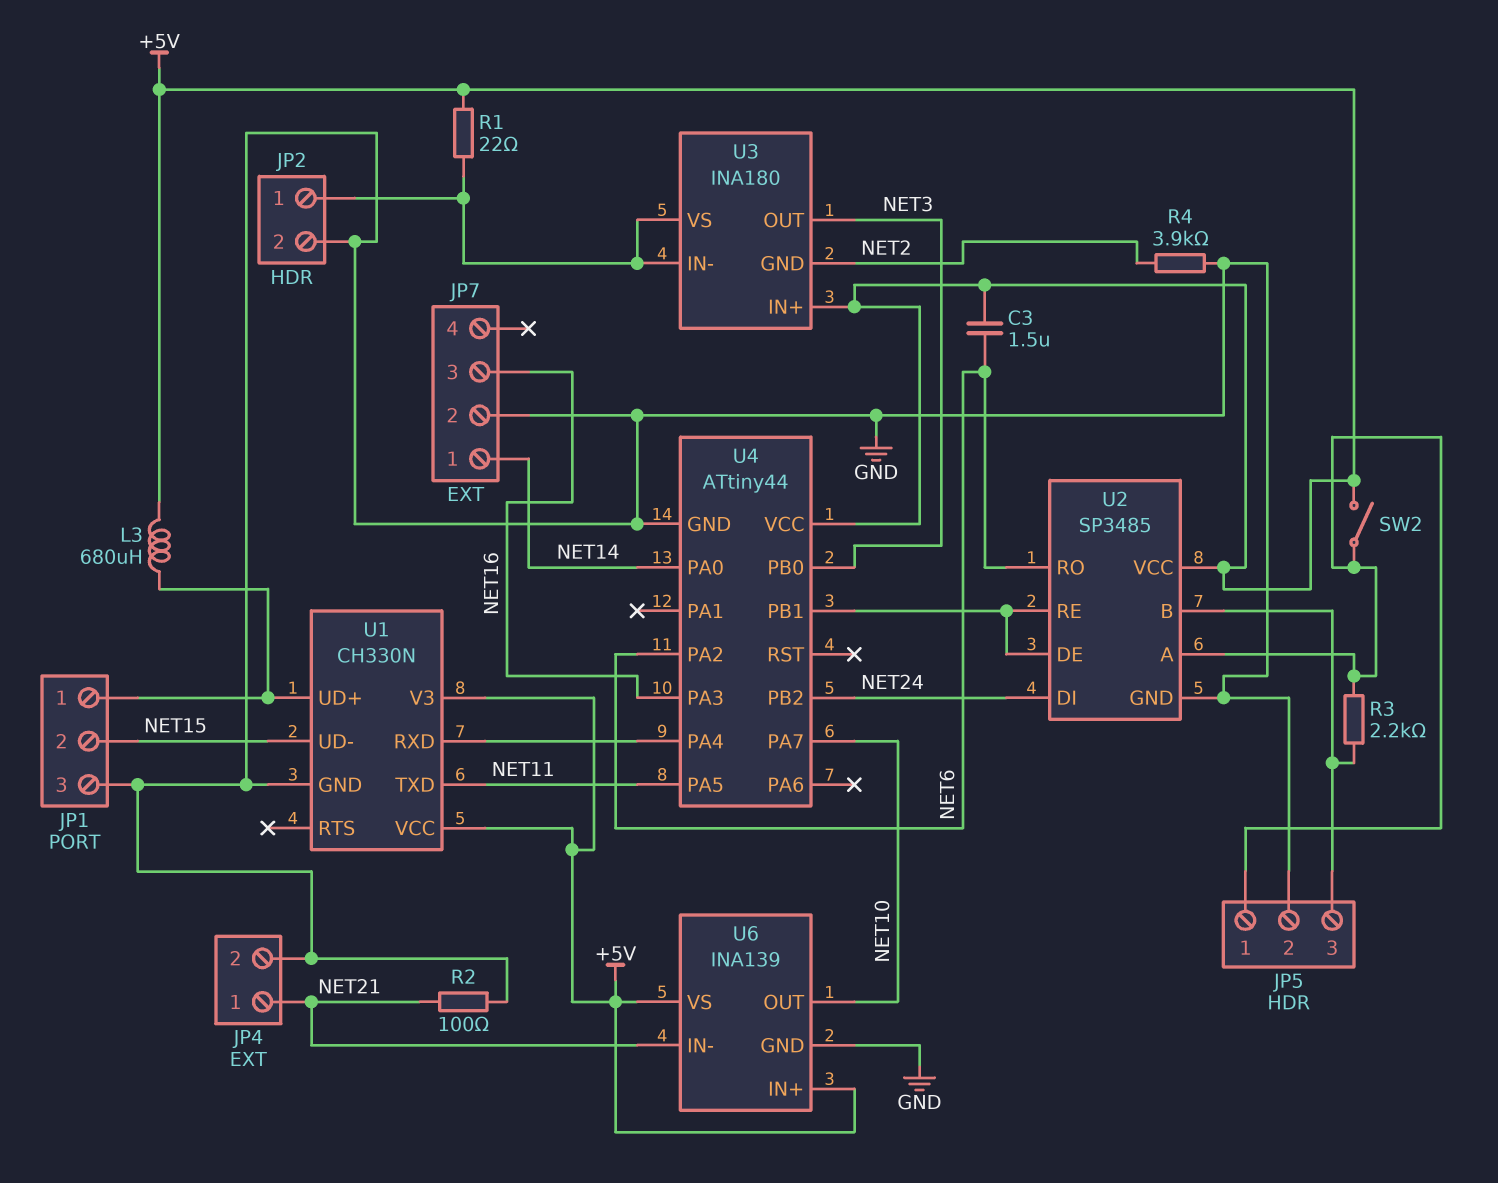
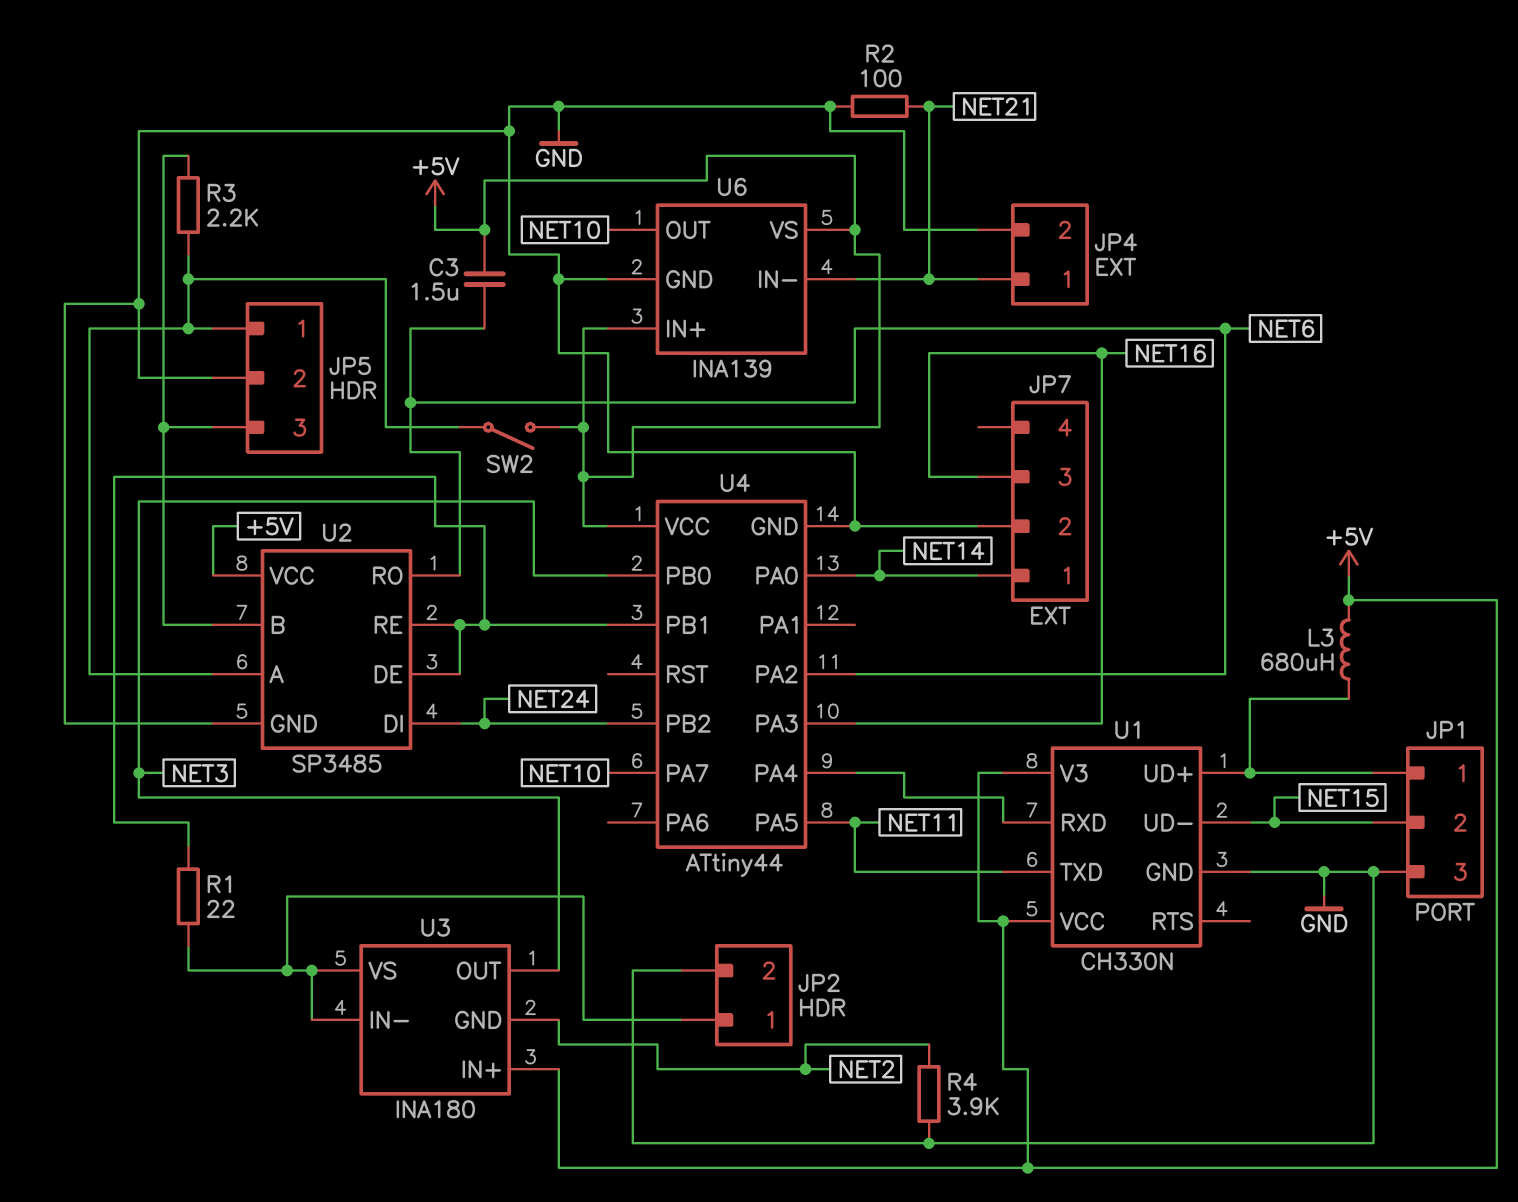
R1: 22 (+5V, JP2/1) -> 22 (JP2/1, U2/DE)

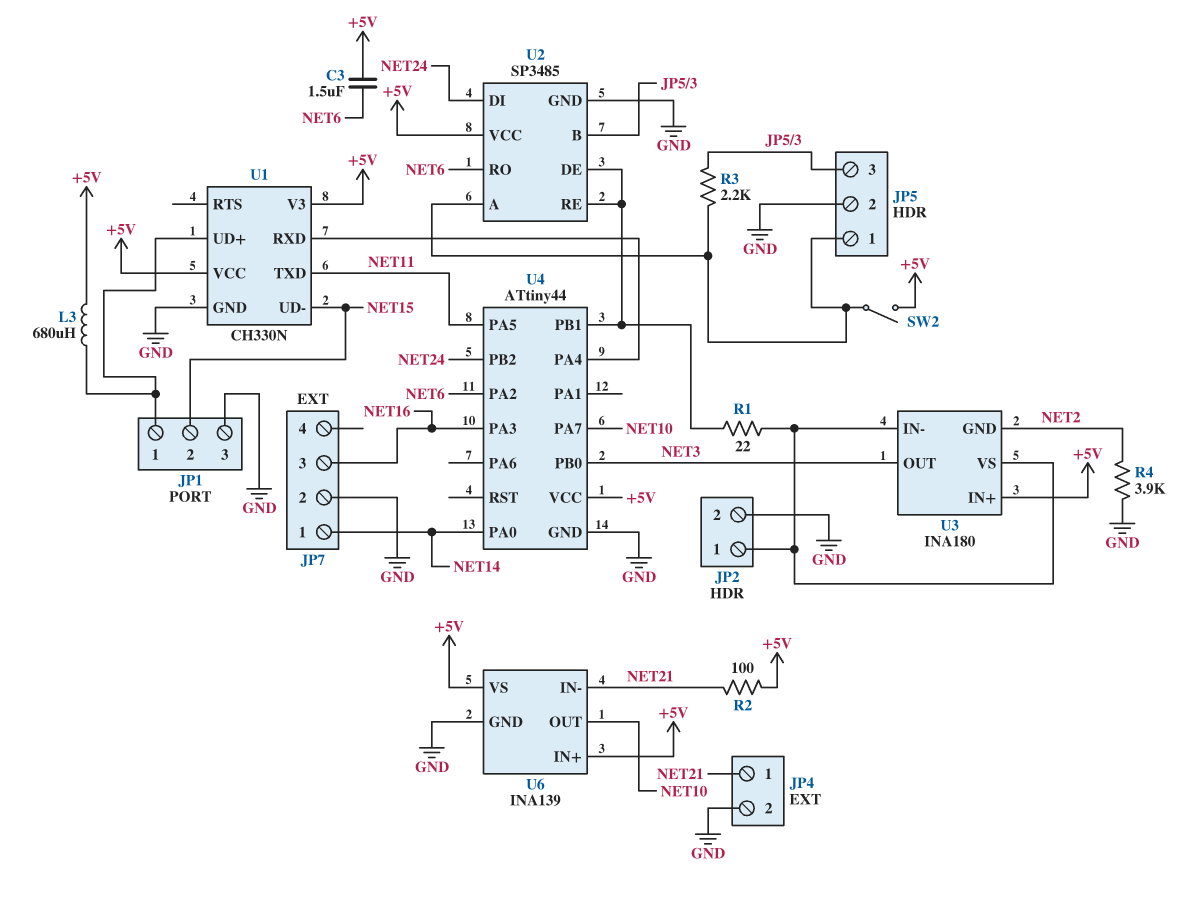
R2: 100 (GND, NET21) -> 100 (+5V, NET21)

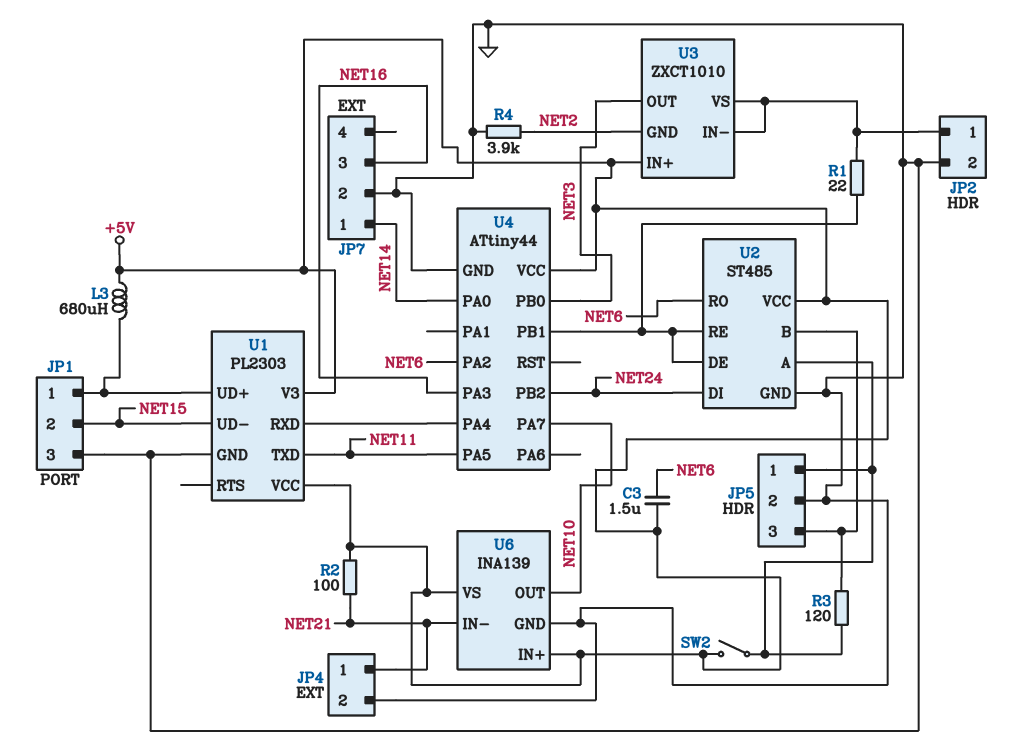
R3: 2.2k (JP5/1, JP5/3) -> 120 (JP5/1, JP5/3)
U1: CH330N -> PL2303
U2: SP3485 -> ST485
U3: INA180 -> ZXCT1010

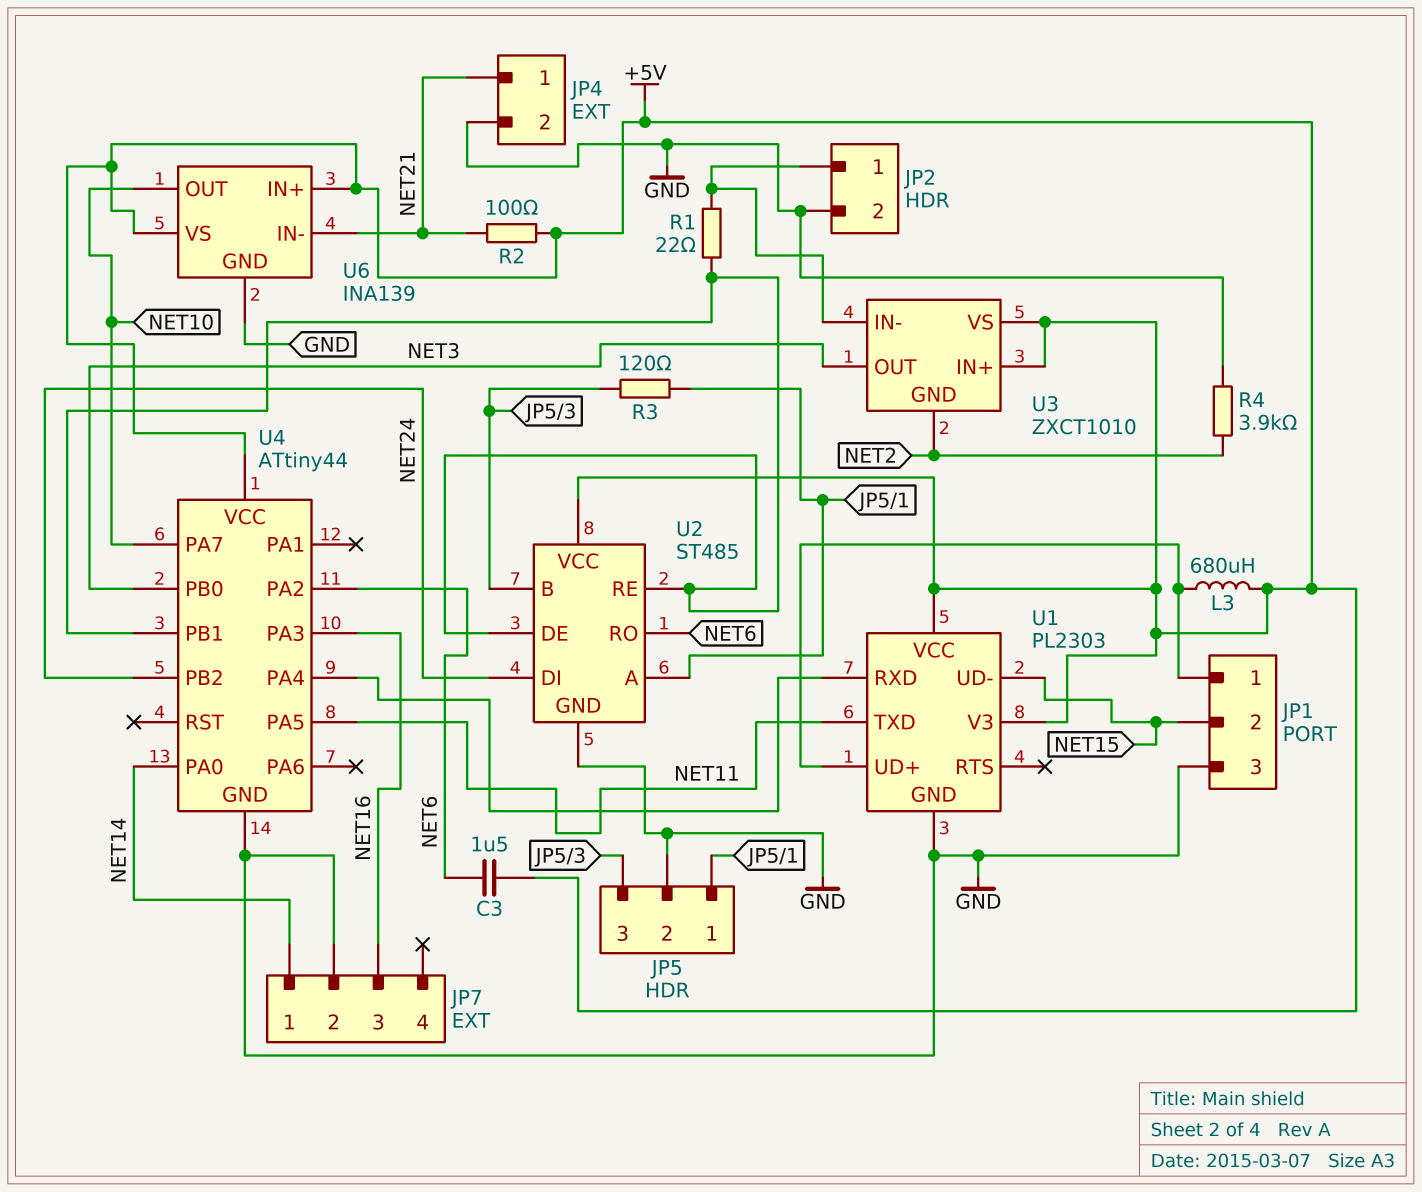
SW2: switch (+5V, JP5/1) -> none
U3 pin VS: JP2/1 -> +5V

